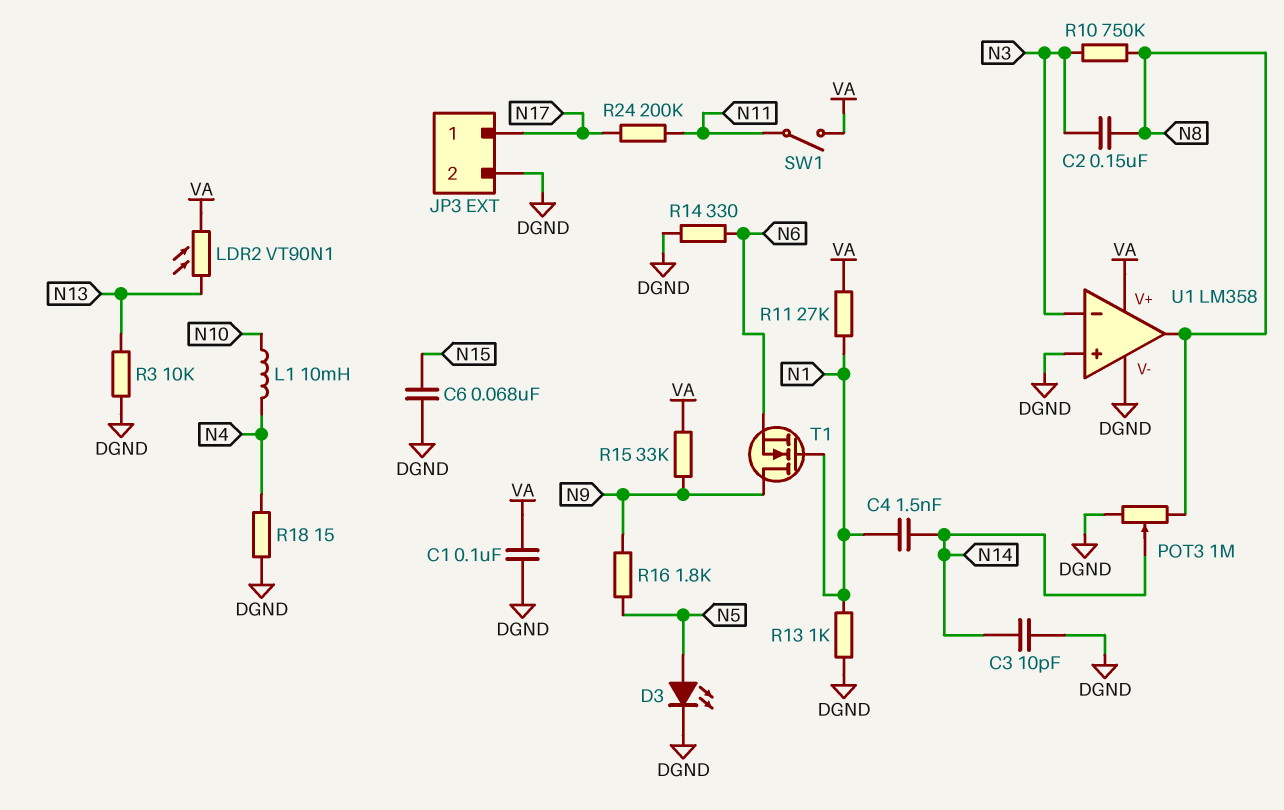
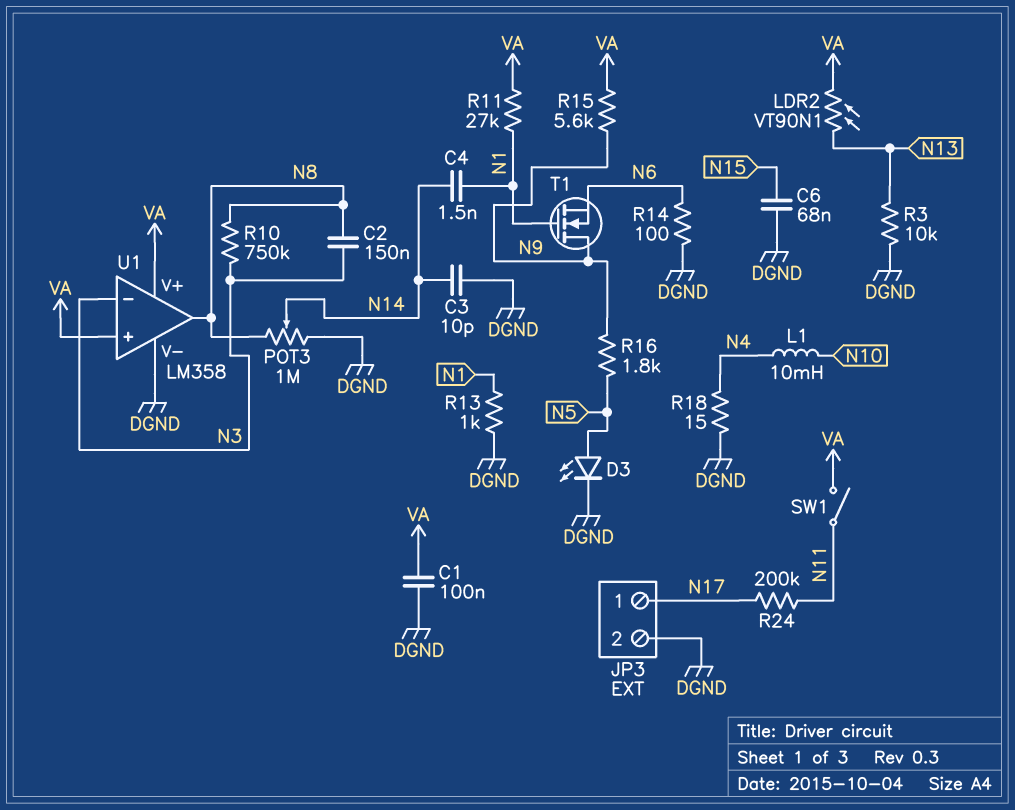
R14: 330 (DGND, N6) -> 100 (DGND, N6)
R15: 33k (N9, VA) -> 5.6k (N9, VA)
U1 pin in+: DGND -> VA

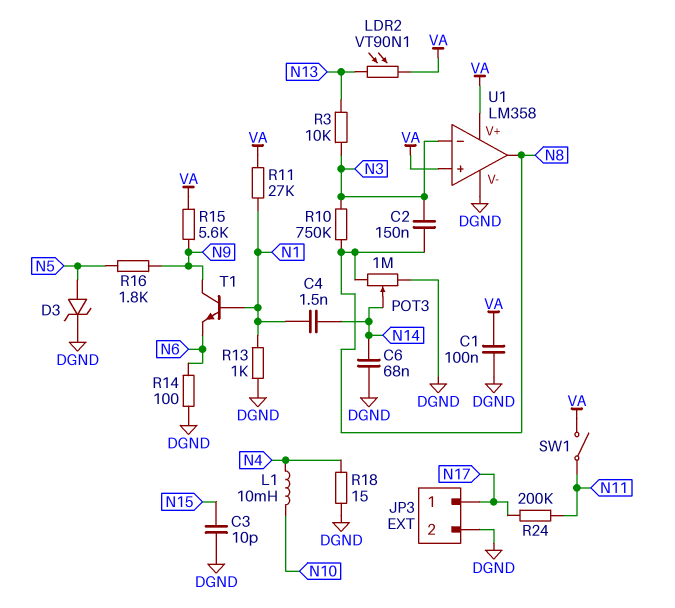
C3: 10pF (DGND, N14) -> 10pF (DGND, N15)
C6: 68nF (DGND, N15) -> 68nF (DGND, N14)
D3: LED (A N5, K DGND) -> zener (A N5, K DGND)
R3: 10k (DGND, N13) -> 10k (N3, N13)
T1: NMOS (G N1, D N9, S N6) -> NPN (B N1, C N9, E N6)

